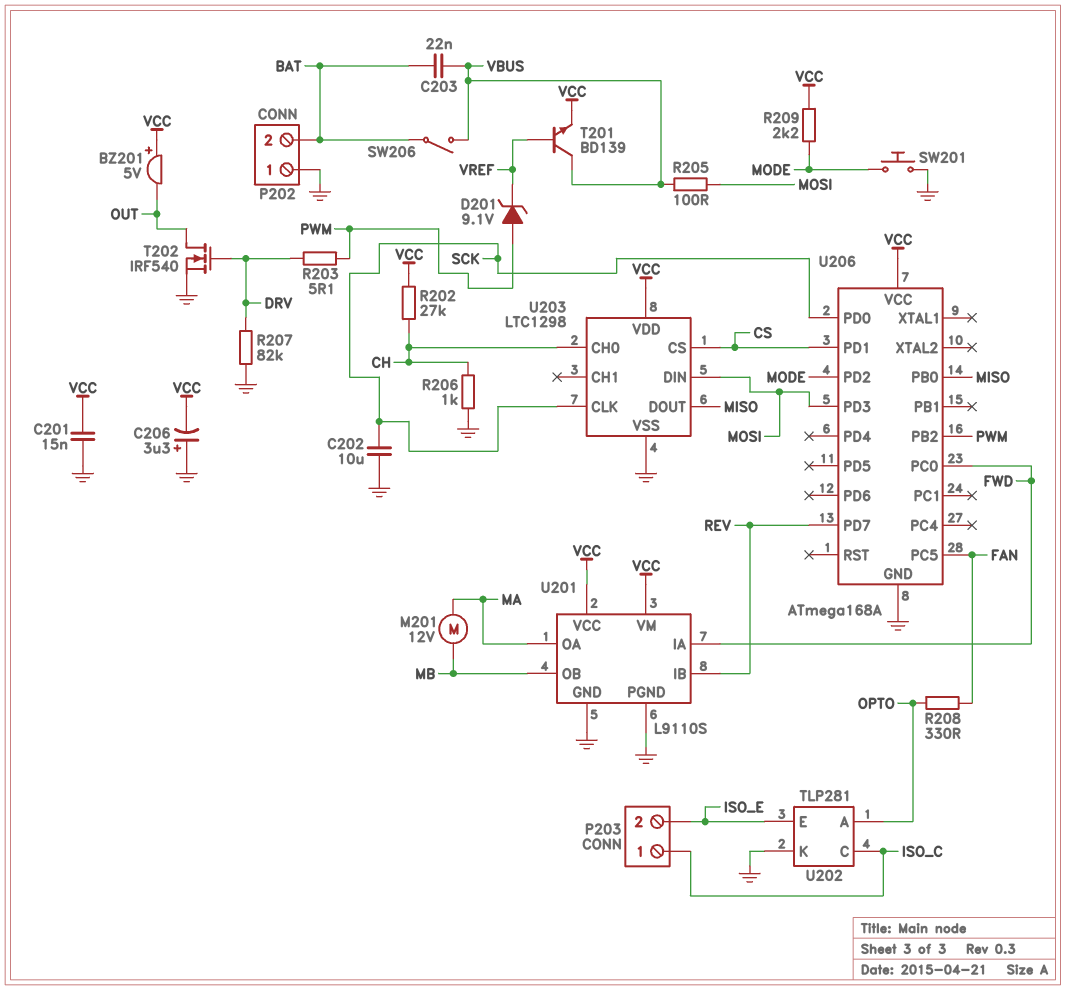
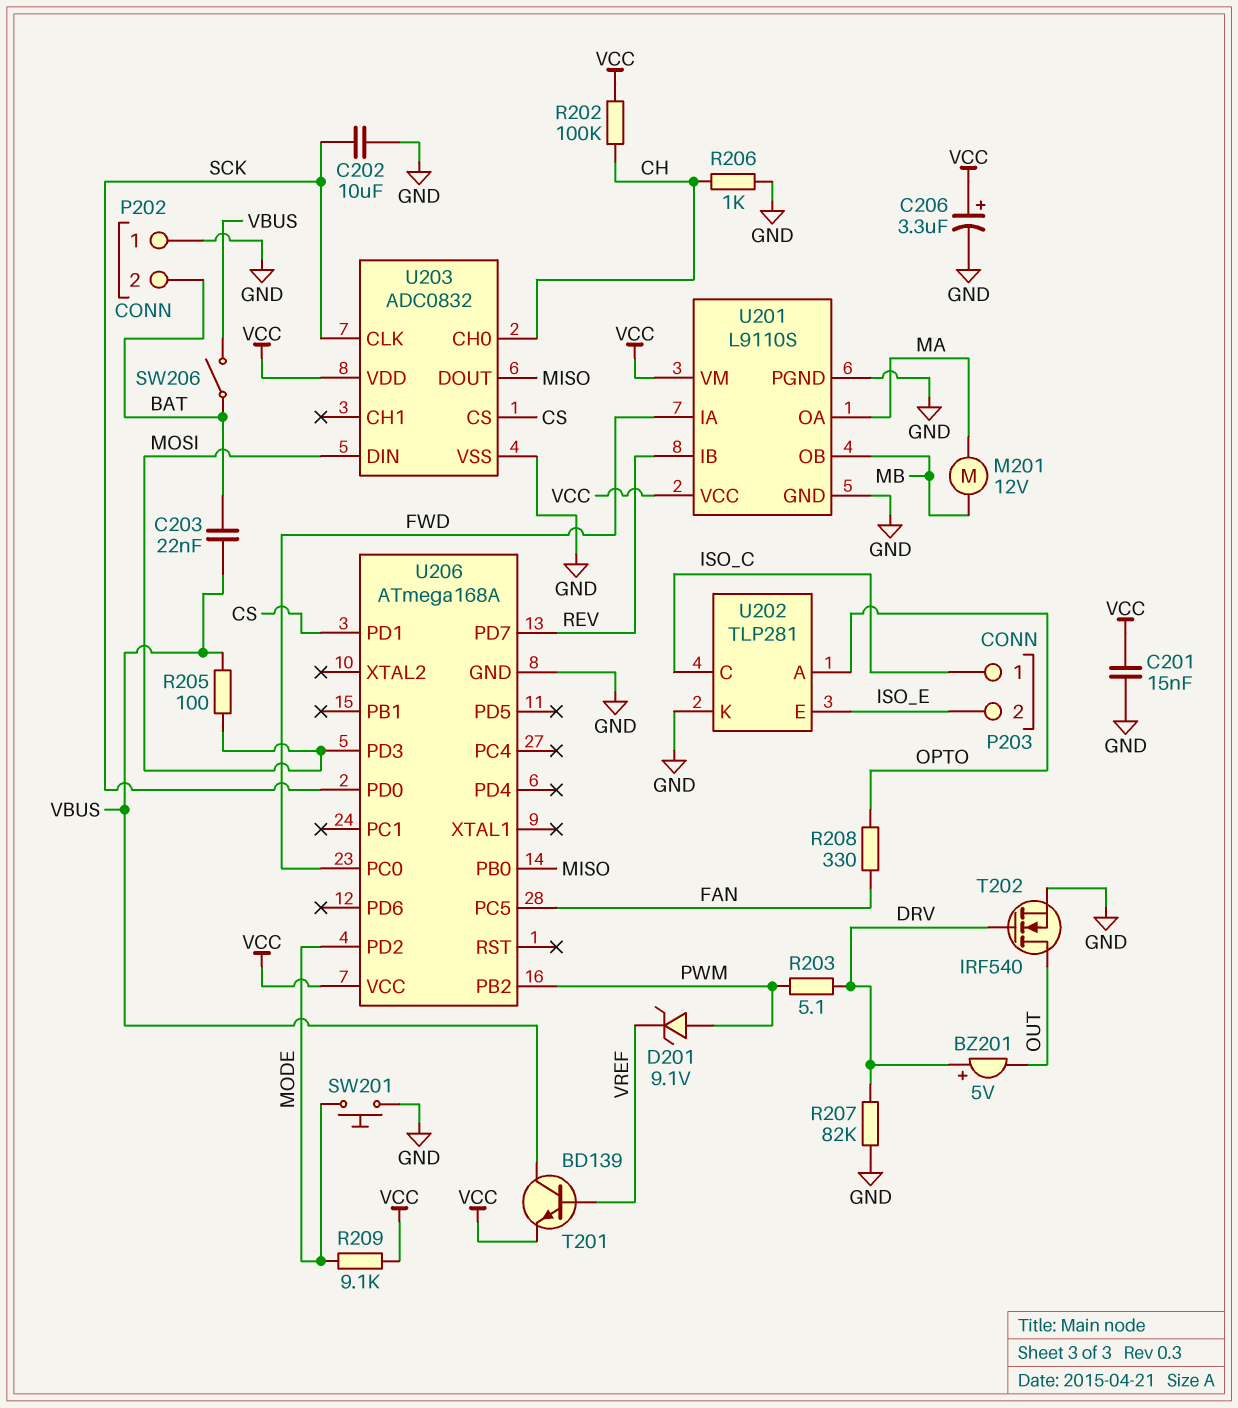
BZ201: buzzer 5V (plus VCC, minus OUT) -> buzzer 5V (plus DRV, minus OUT)
C206: 3.3uF (plus GND, minus VCC) -> 3.3uF (plus VCC, minus GND)
R202: 27k (CH, VCC) -> 100k (CH, VCC)
R209: 2.2k (MODE, VCC) -> 9.1k (MODE, VCC)
U203: LTC1298 -> ADC0832

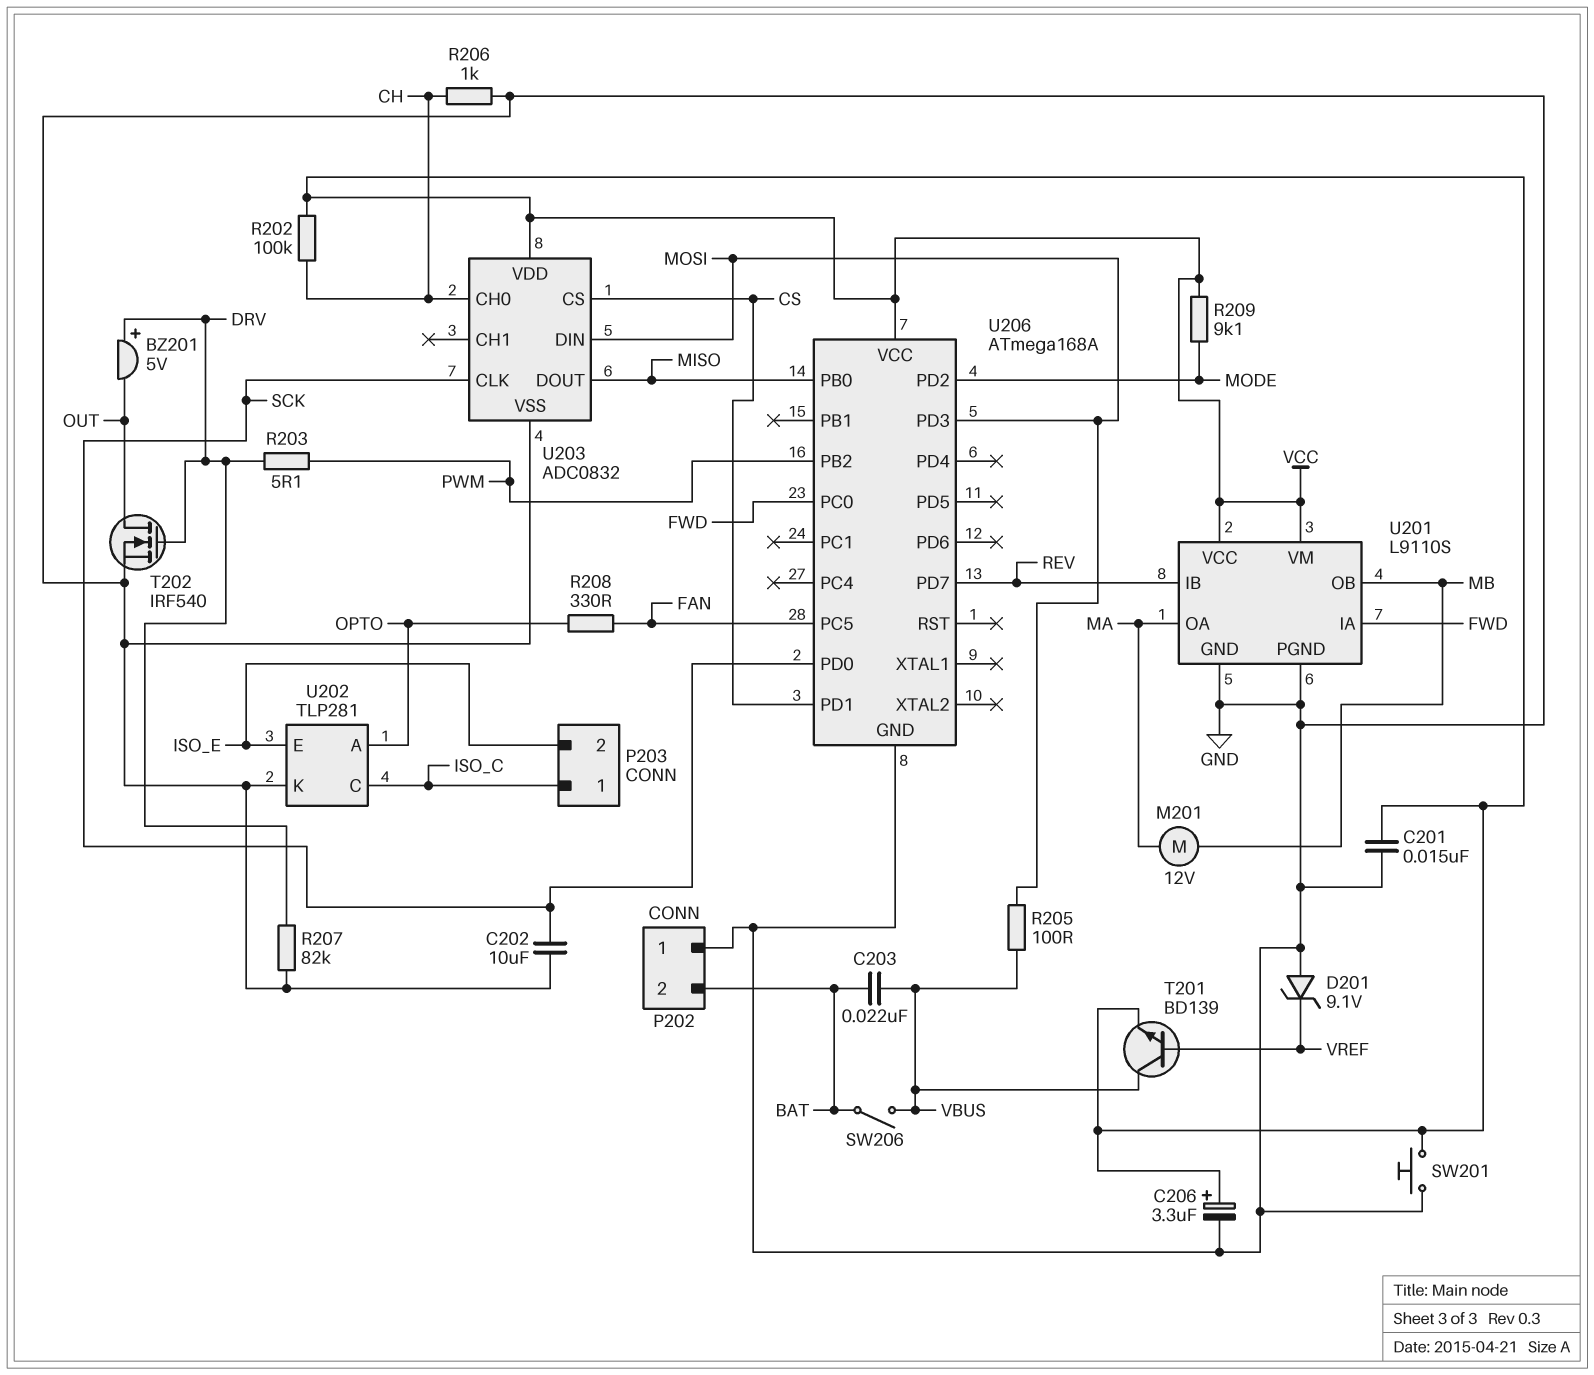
D201: zener 9.1V (A PWM, K VREF) -> zener 9.1V (A GND, K VREF)
SW201: button (GND, MODE) -> button (GND, VCC)

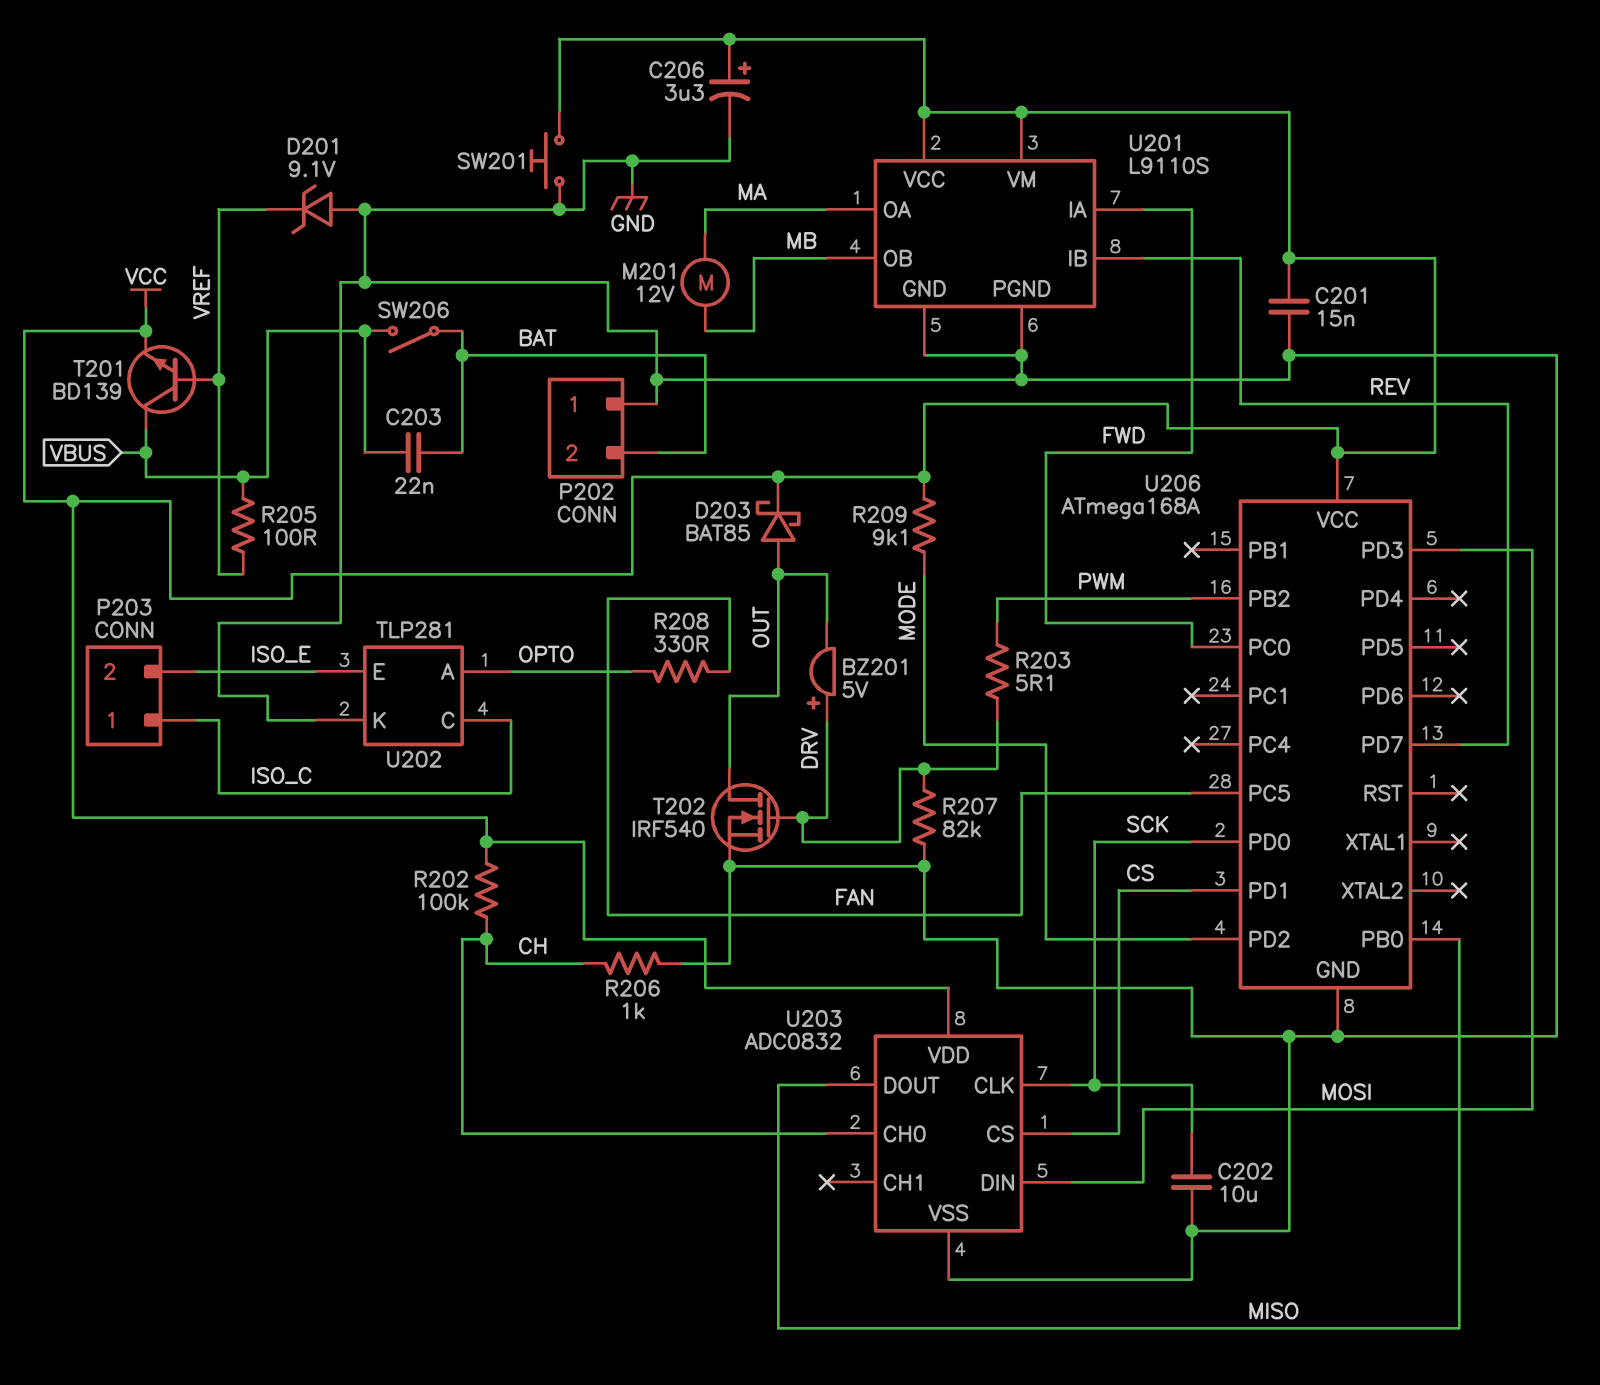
D203: none -> schottky BAT85 (A OUT, K VCC)
R205: 100 (MOSI, VBUS) -> 100 (VBUS, VREF)

